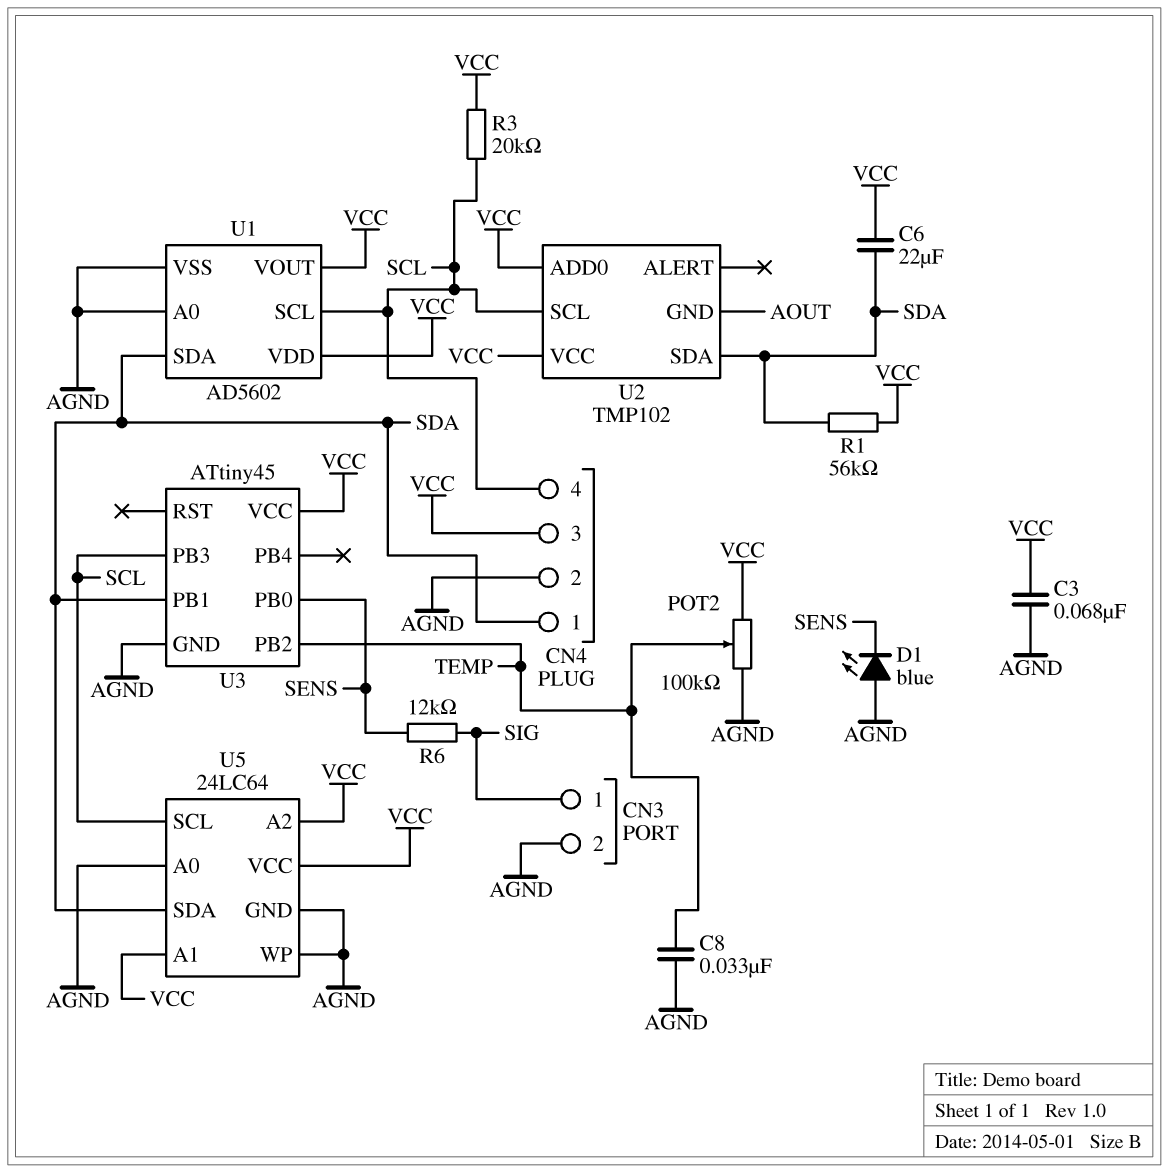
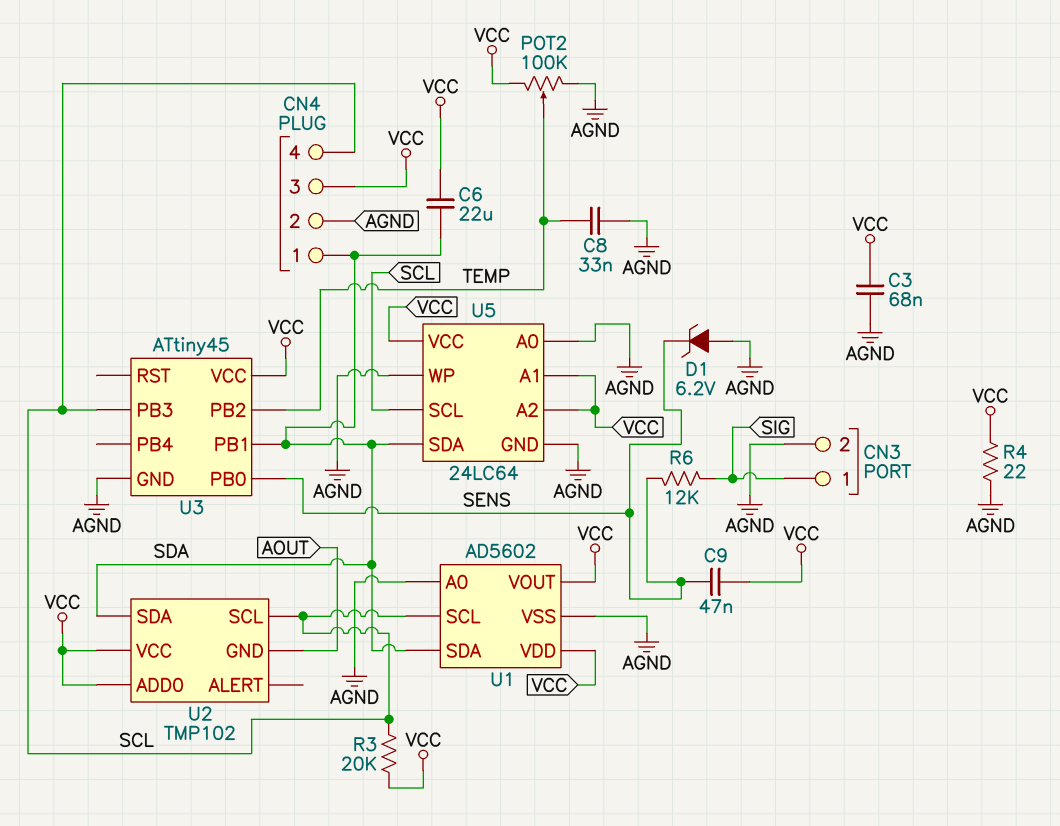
C9: none -> 47nF (SENS, VCC)
D1: LED blue (A AGND, K SENS) -> zener 6.2V (A AGND, K SENS)
R1: 56k (SDA, VCC) -> none
R4: none -> 22 (AGND, VCC)

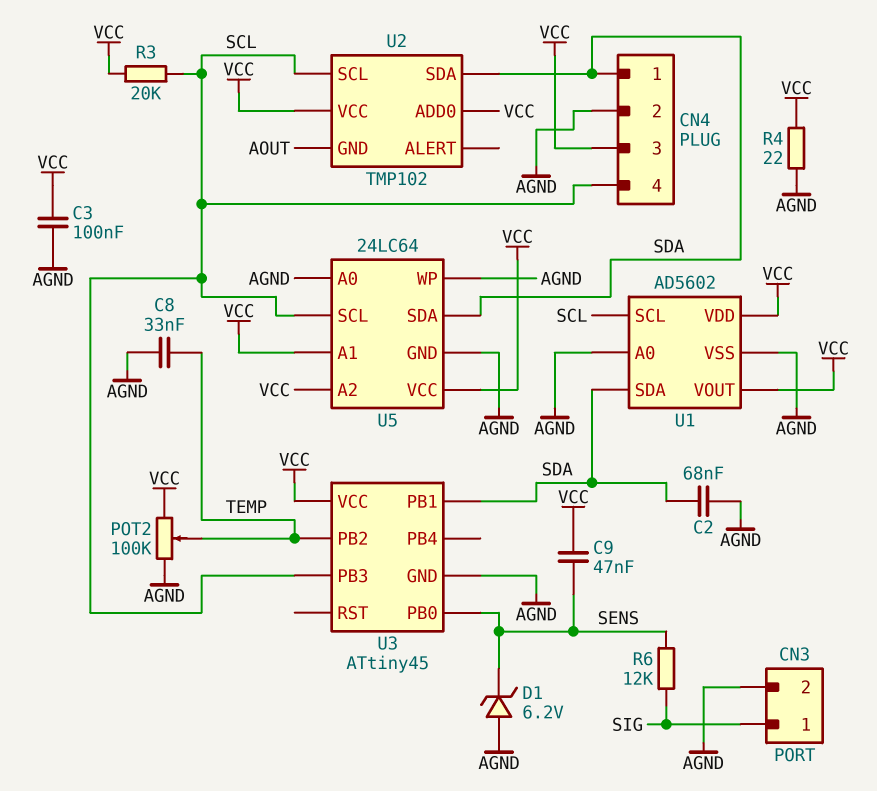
C2: none -> 68nF (AGND, SDA)
C3: 68nF (AGND, VCC) -> 100nF (AGND, VCC)
C6: 22uF (SDA, VCC) -> none

